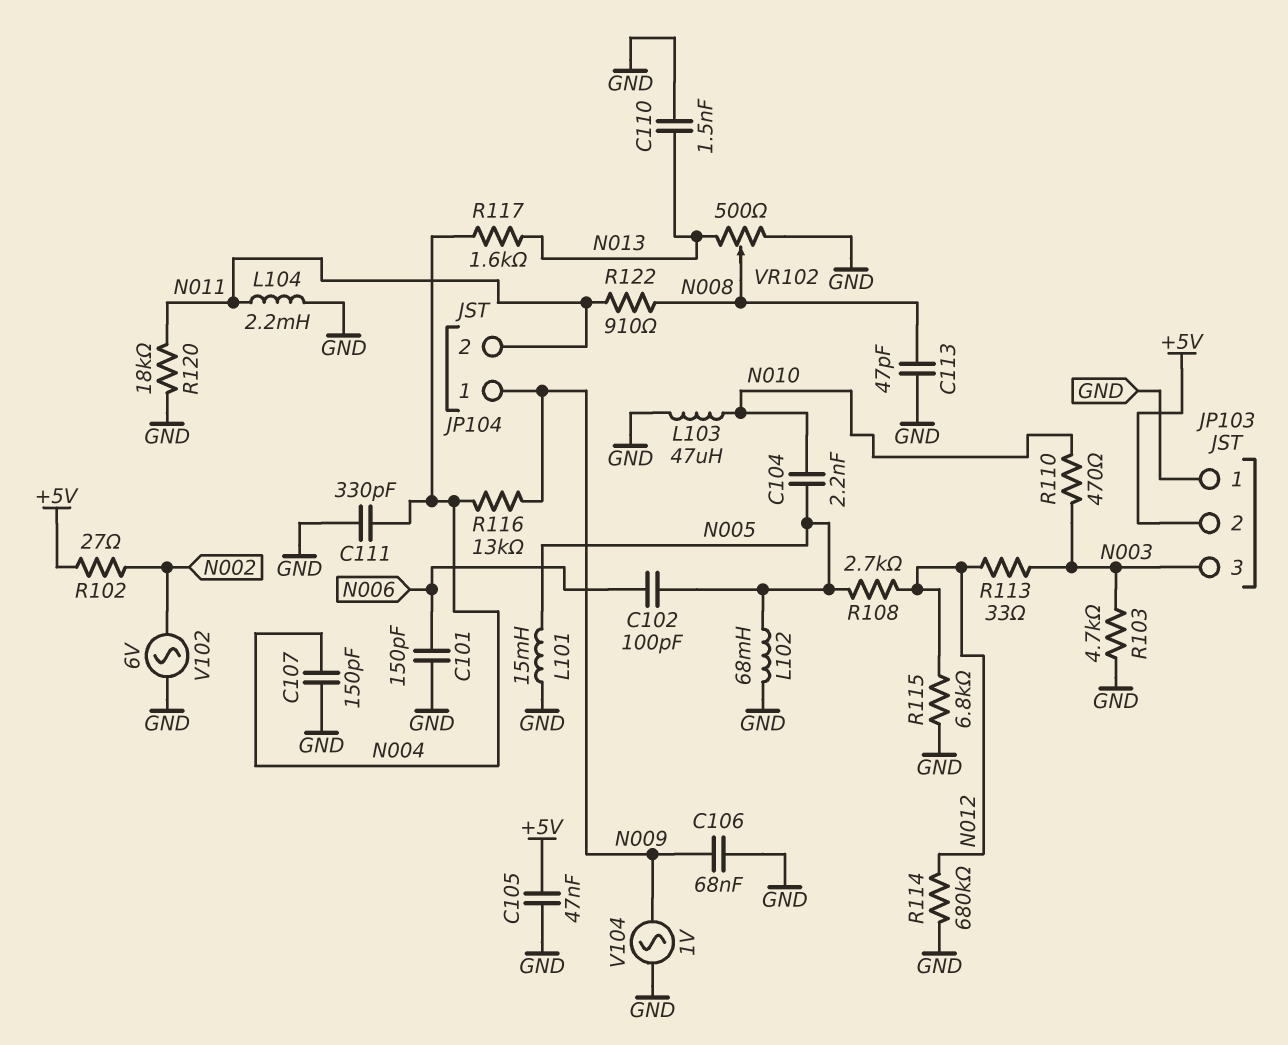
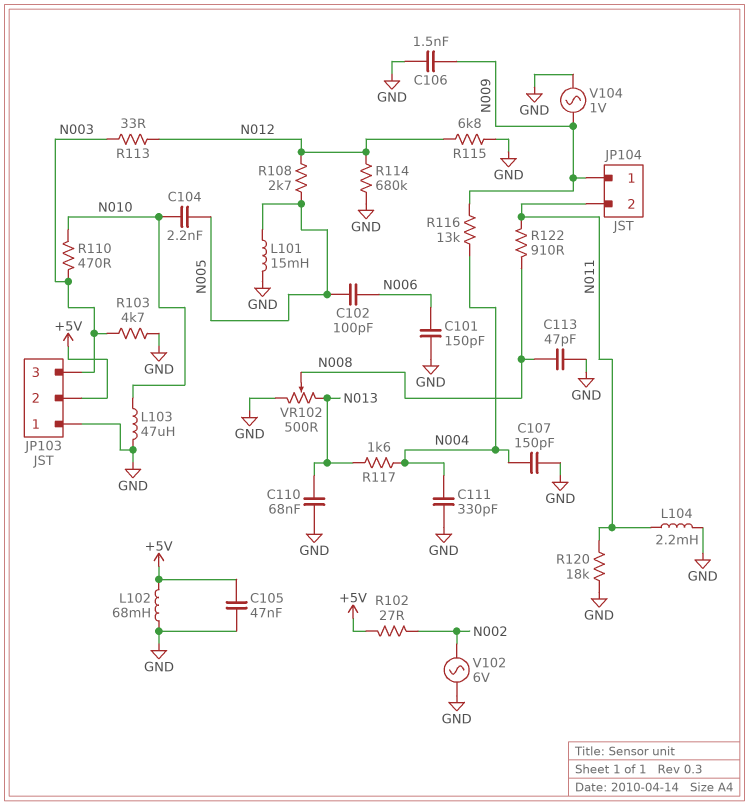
C106: 68nF (GND, N009) -> 1.5nF (GND, N009)
C110: 1.5nF (GND, N013) -> 68nF (GND, N013)
L102: 68mH (GND, N005) -> 68mH (+5V, GND)

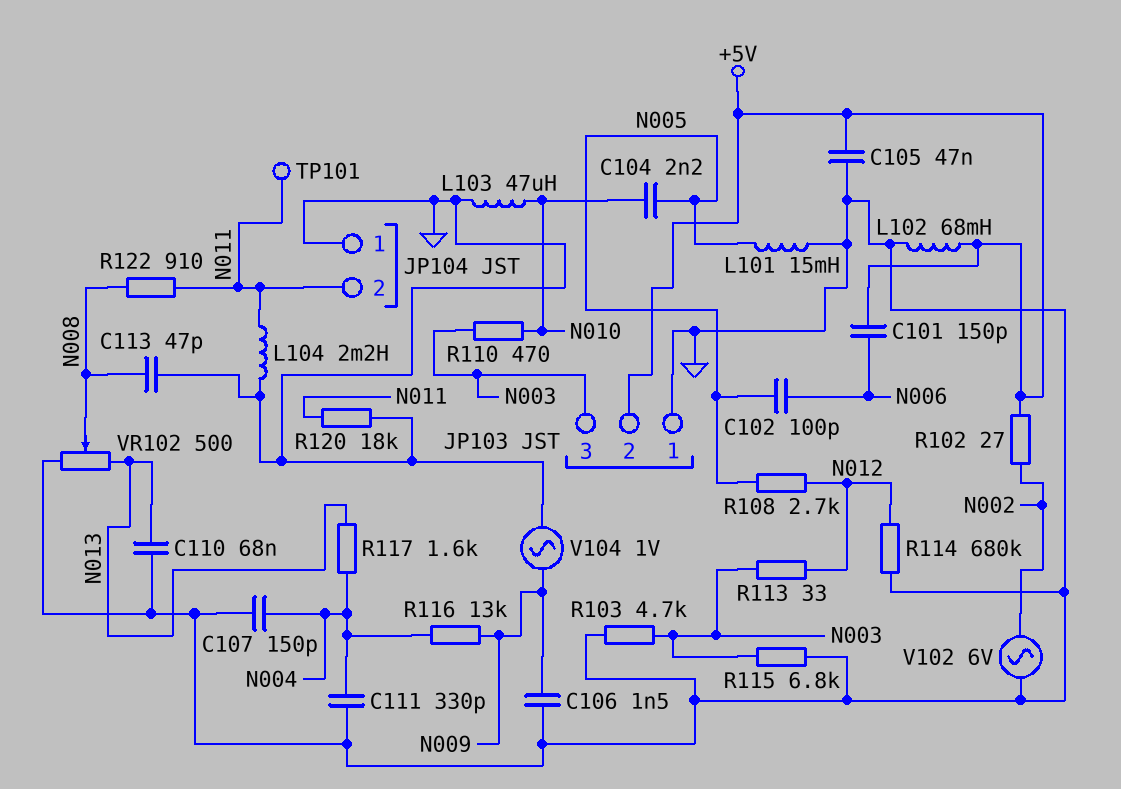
C101: 150pF (GND, N006) -> 150pF (+5V, N006)
JP104 pin 1: N009 -> GND
R115: 6.8k (GND, N012) -> 6.8k (GND, N003)
TP101: none -> test point (N011)

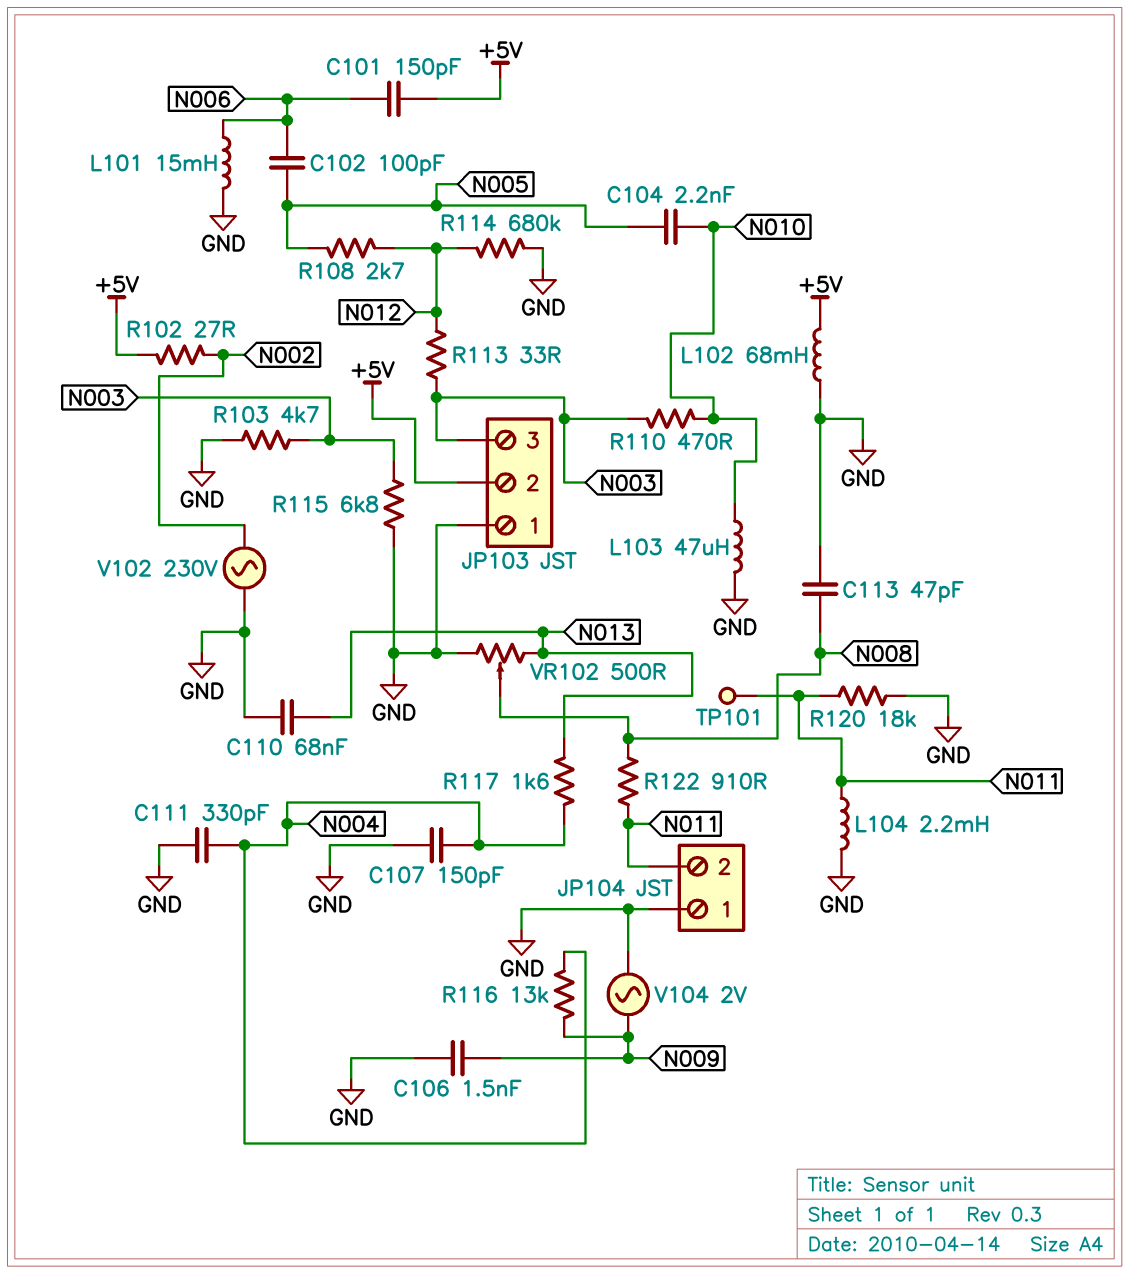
C105: 47nF (+5V, GND) -> none
L101: 15mH (GND, N005) -> 15mH (GND, N006)
V102: AC 6V (GND, N002) -> AC 230V (GND, N002)
V104: AC 1V (GND, N009) -> AC 2V (GND, N009)

